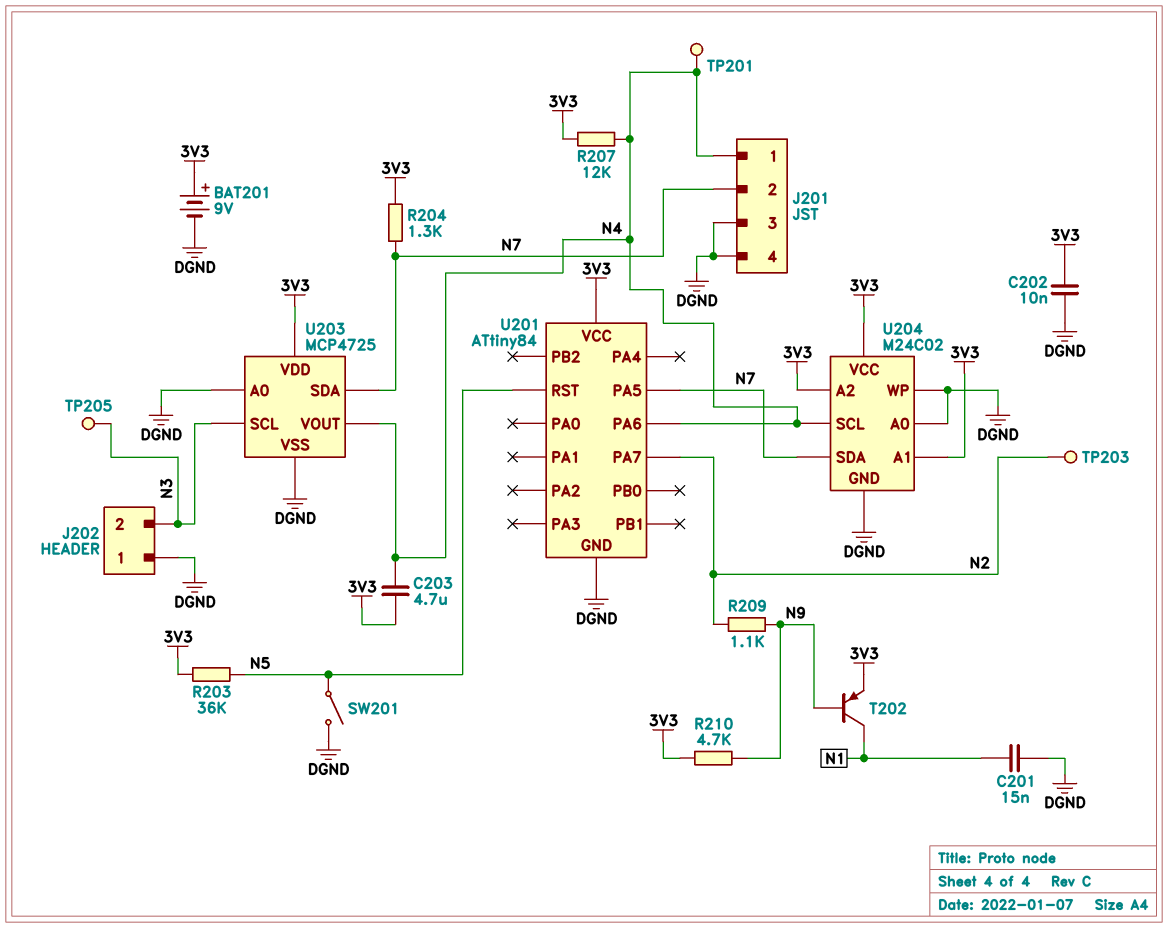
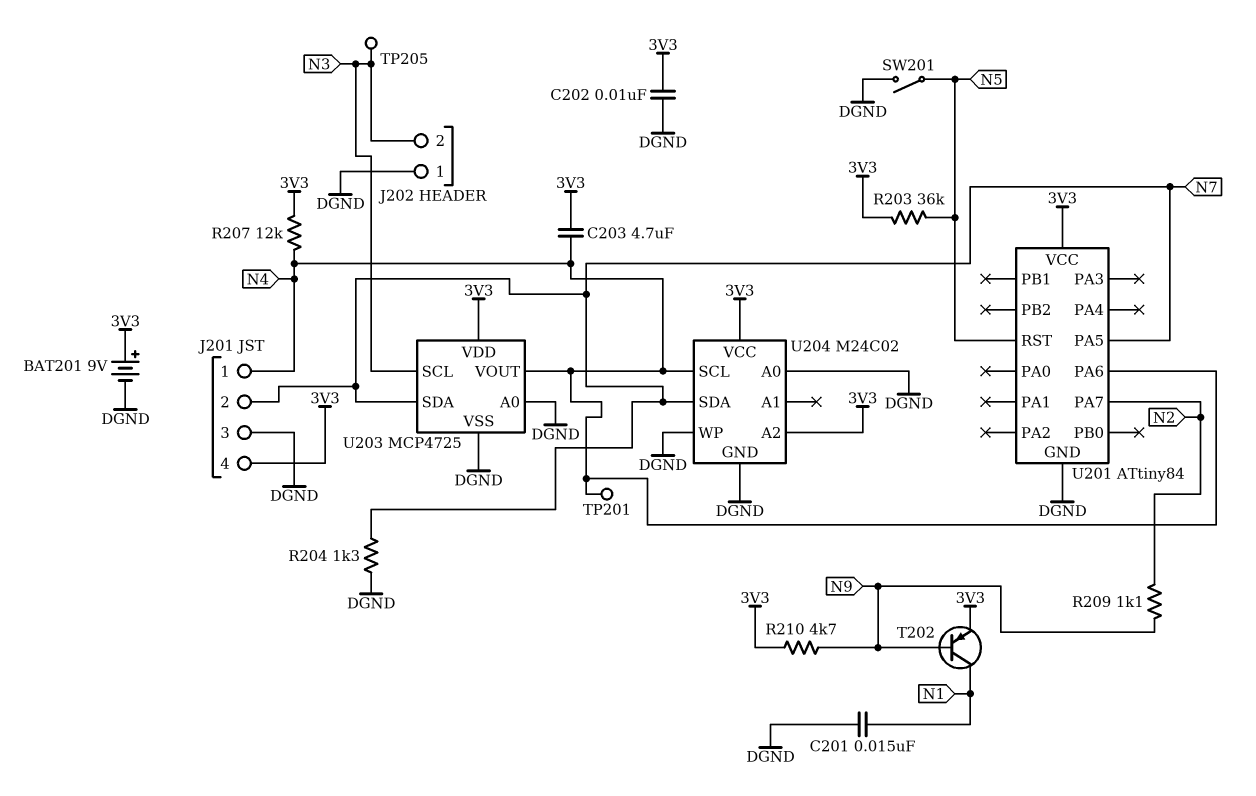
J201 pin 4: DGND -> 3V3
R204: 1.3k (3V3, N7) -> 1.3k (DGND, N7)
TP203: test point (N2) -> none
U204 pin A1: 3V3 -> none

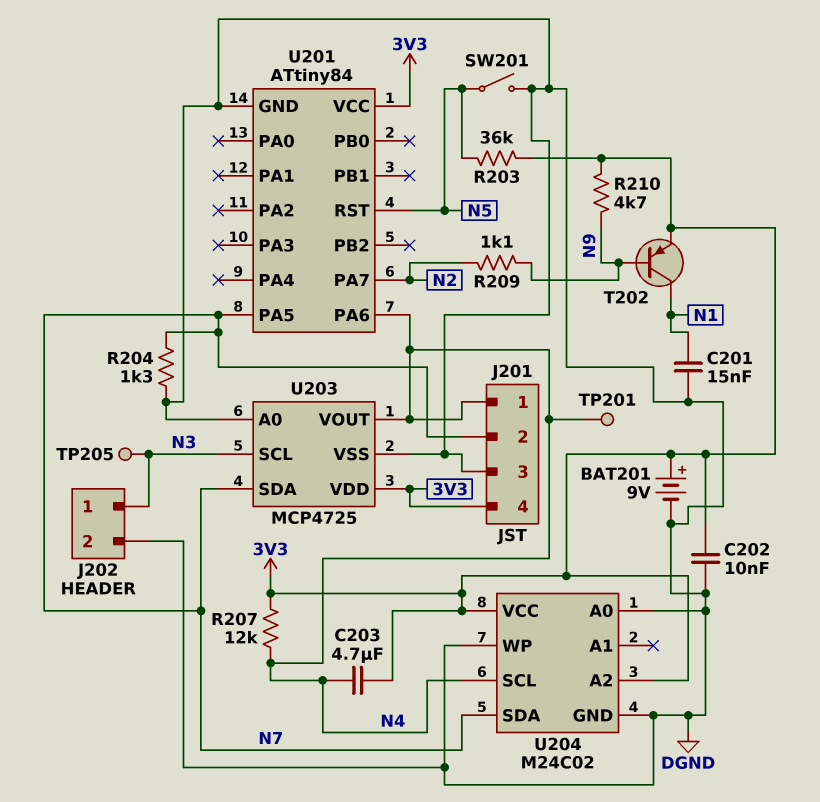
J202 pin 1: DGND -> N3
J202 pin 2: N3 -> DGND

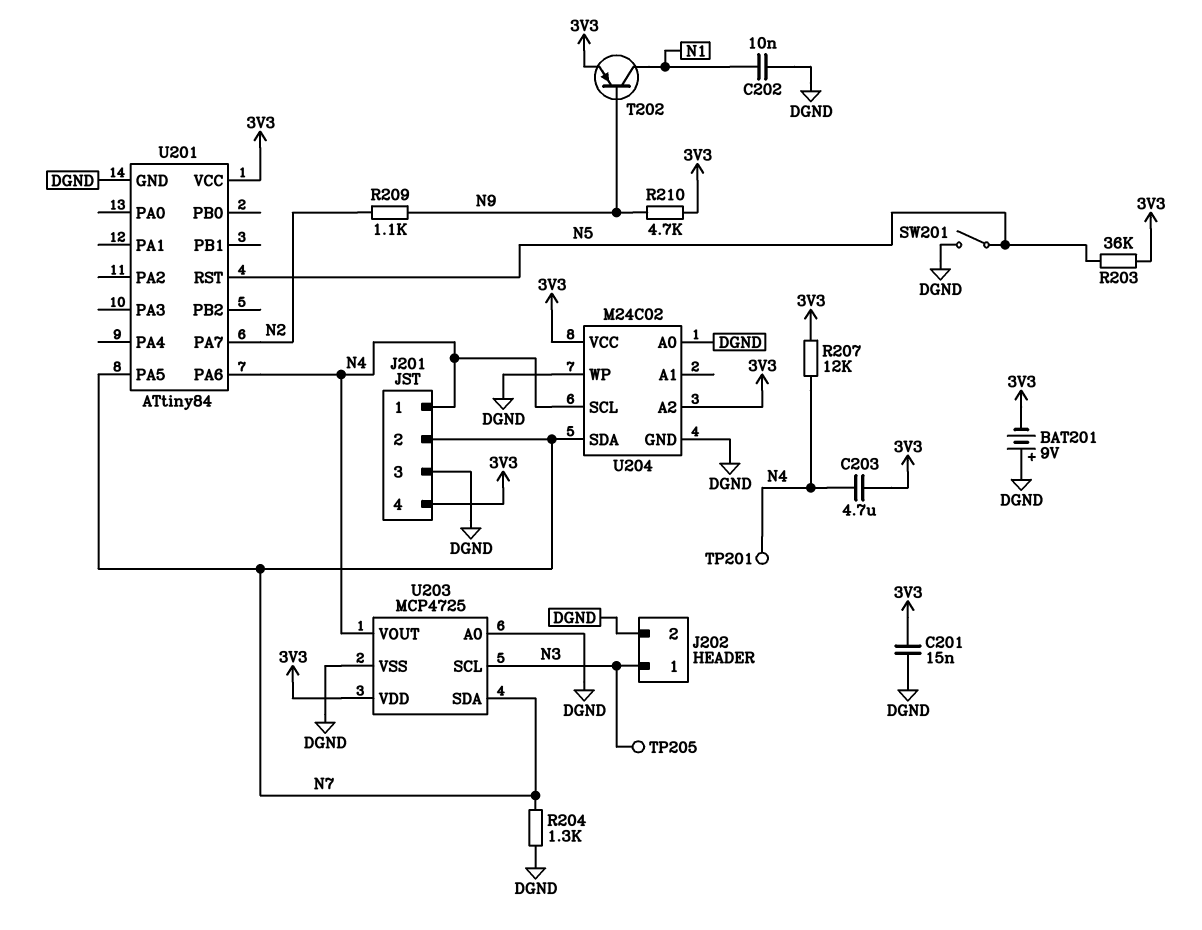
BAT201: 9V (plus 3V3, minus DGND) -> 9V (plus DGND, minus 3V3)
C201: 15nF (DGND, N1) -> 15nF (3V3, DGND)
C202: 10nF (3V3, DGND) -> 10nF (DGND, N1)

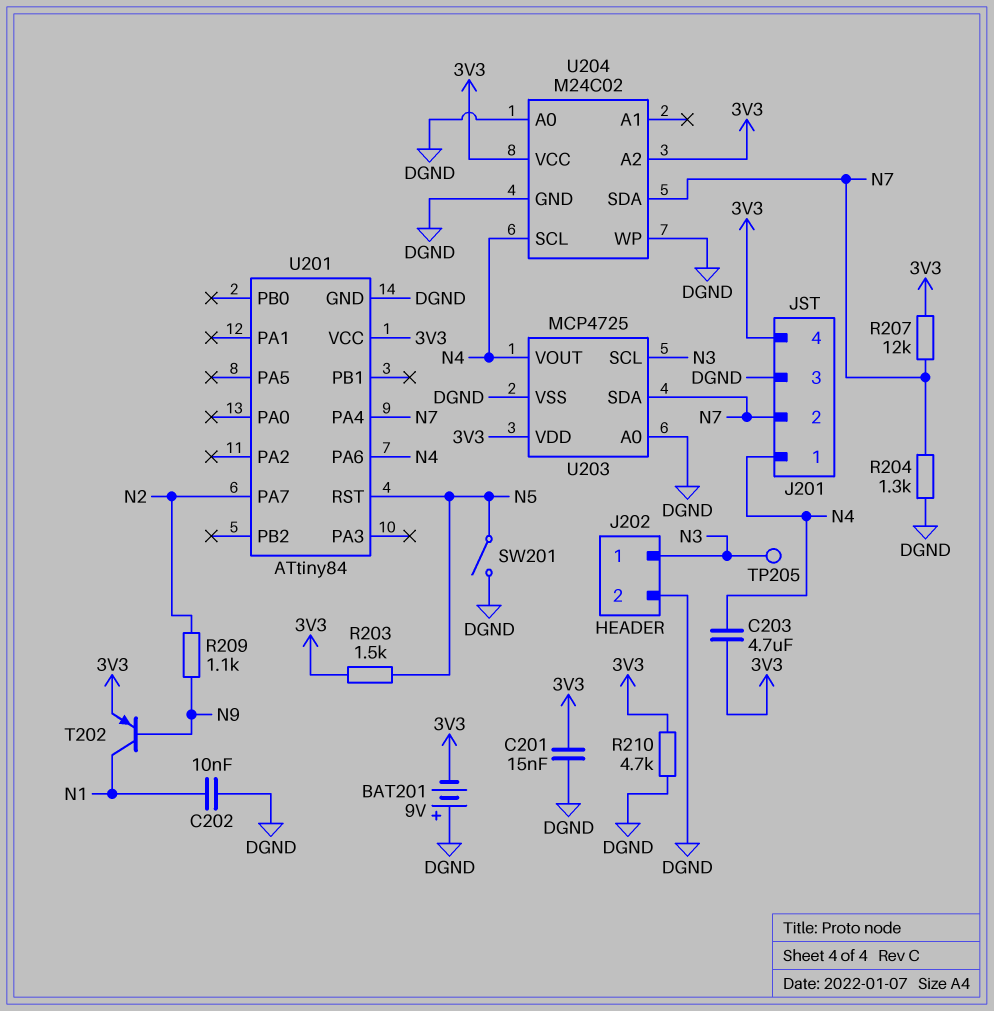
R203: 36k (3V3, N5) -> 1.5k (3V3, N5)
R207: 12k (3V3, N4) -> 12k (3V3, N7)
R210: 4.7k (3V3, N9) -> 4.7k (3V3, DGND)
TP201: test point (N4) -> none
U201 pin PA4: none -> N7
U201 pin PA5: N7 -> none

